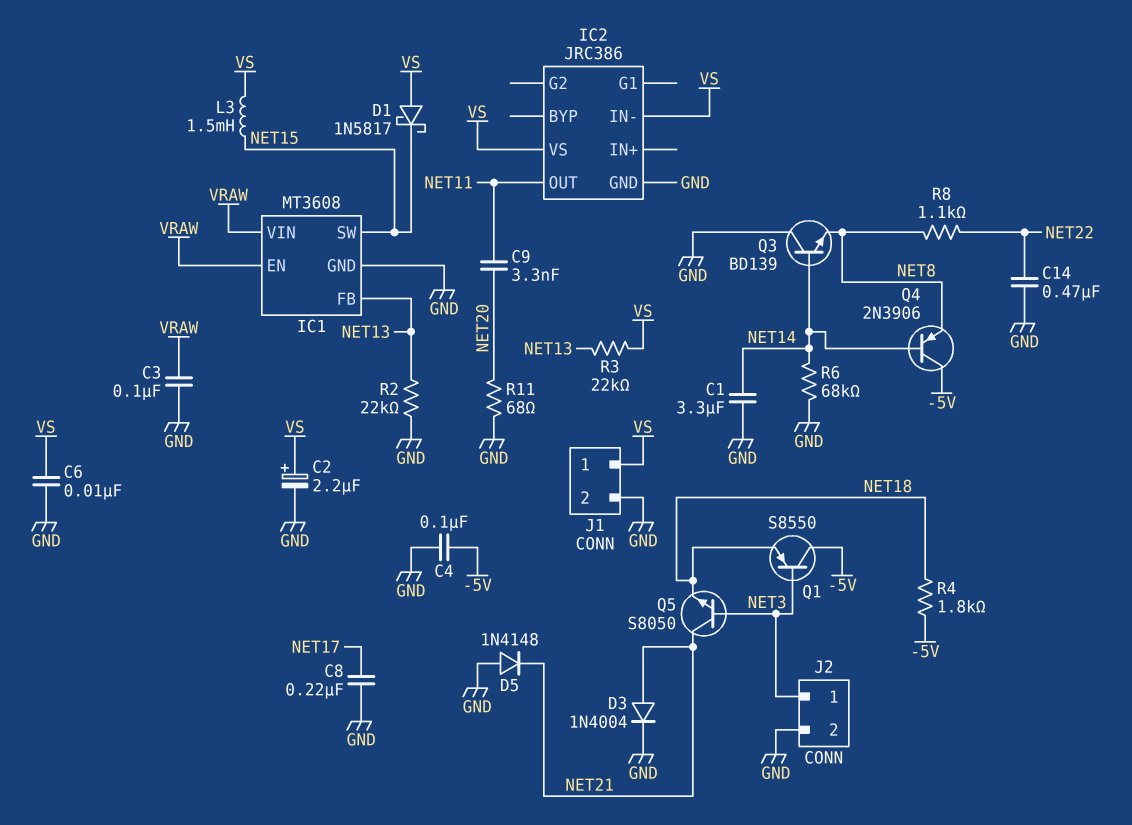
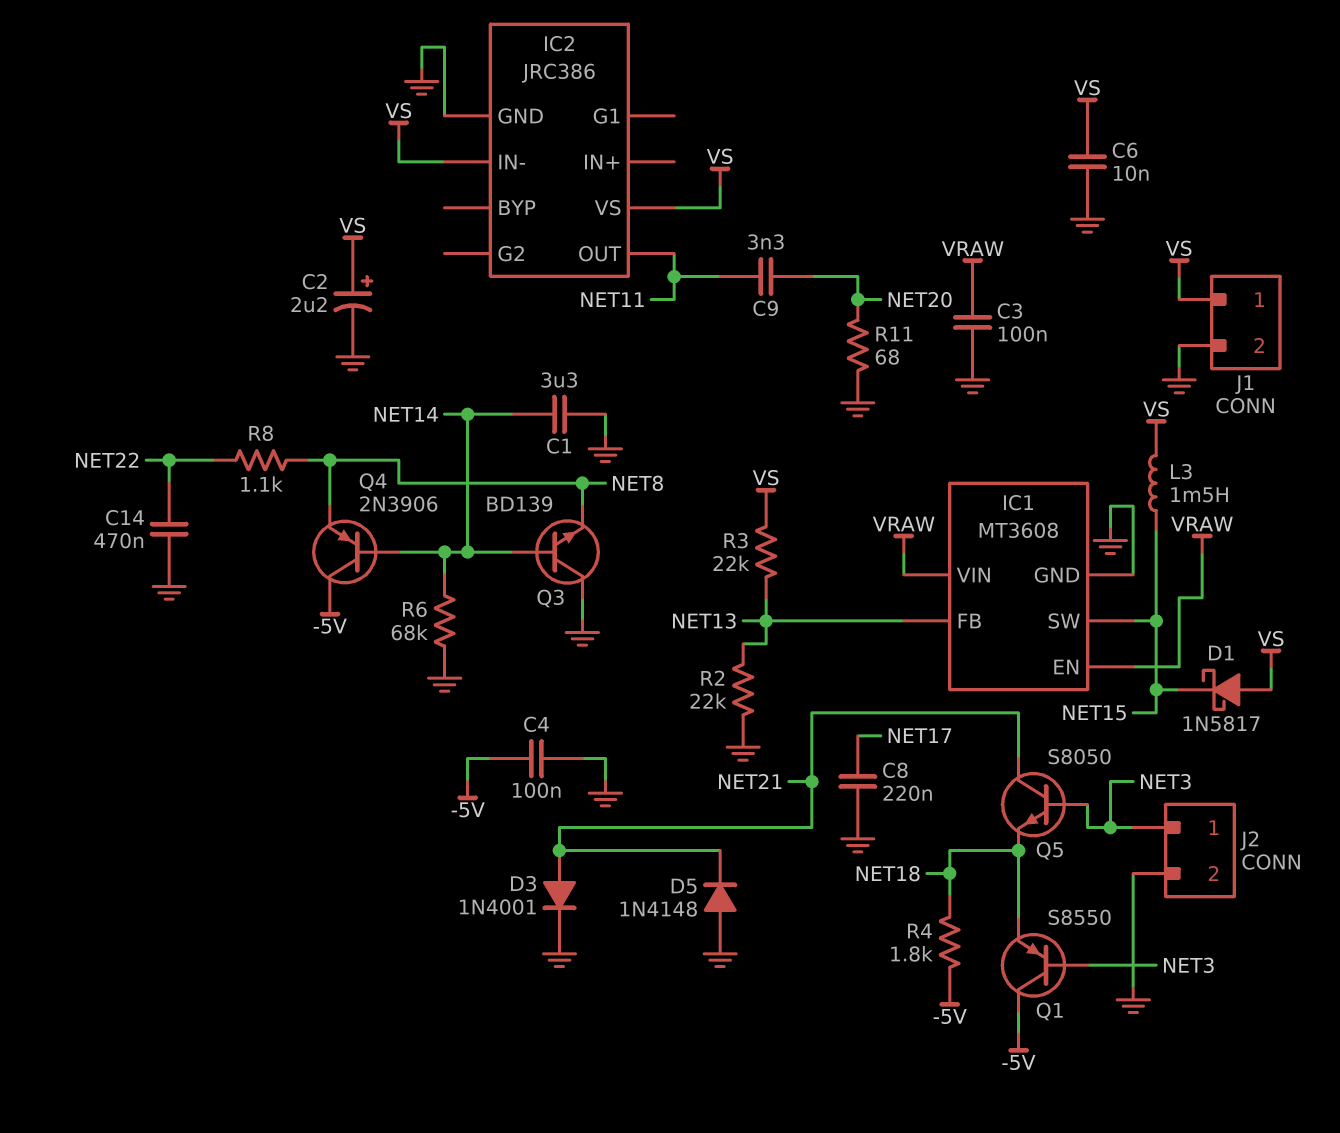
D3: diode 1N4004 (A NET21, K GND) -> diode 1N4001 (A NET21, K GND)

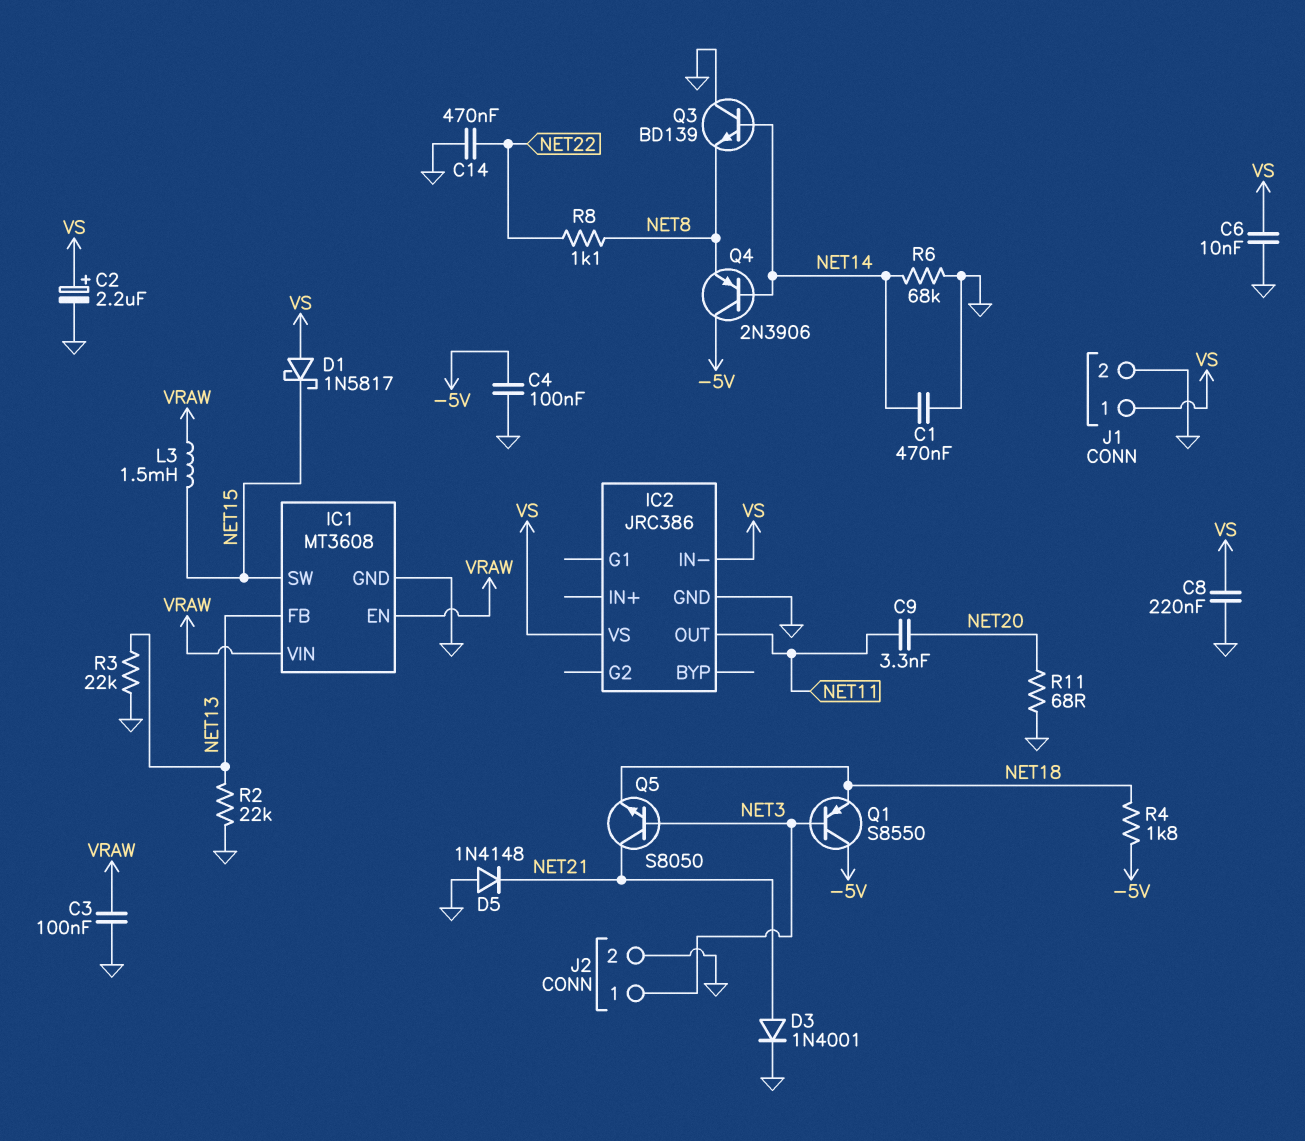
C1: 3.3uF (GND, NET14) -> 470nF (GND, NET14)
C8: 220nF (GND, NET17) -> 220nF (GND, VS)
L3: 1.5mH (NET15, VS) -> 1.5mH (NET15, VRAW)
R3: 22k (NET13, VS) -> 22k (GND, NET13)

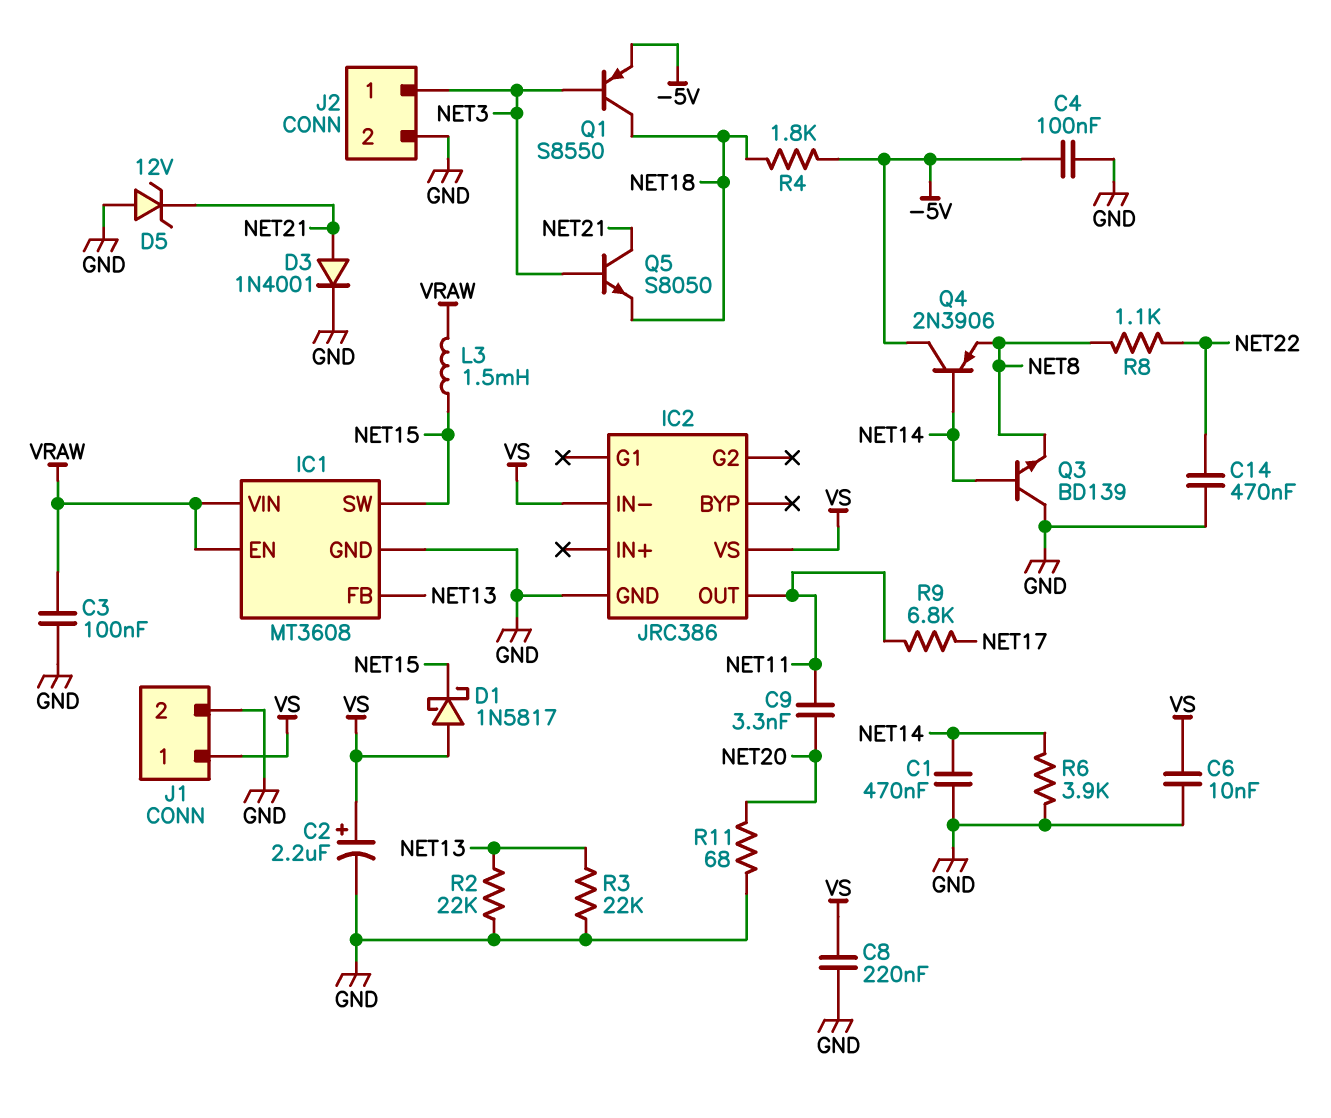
D5: diode 1N4148 (A GND, K NET21) -> zener 12V (A GND, K NET21)
Q1: PNP S8550 (B NET3, C -5V, E NET18) -> PNP S8550 (B NET3, C NET18, E -5V)
R6: 68k (GND, NET14) -> 3.9k (GND, NET14)
R9: none -> 6.8k (NET11, NET17)

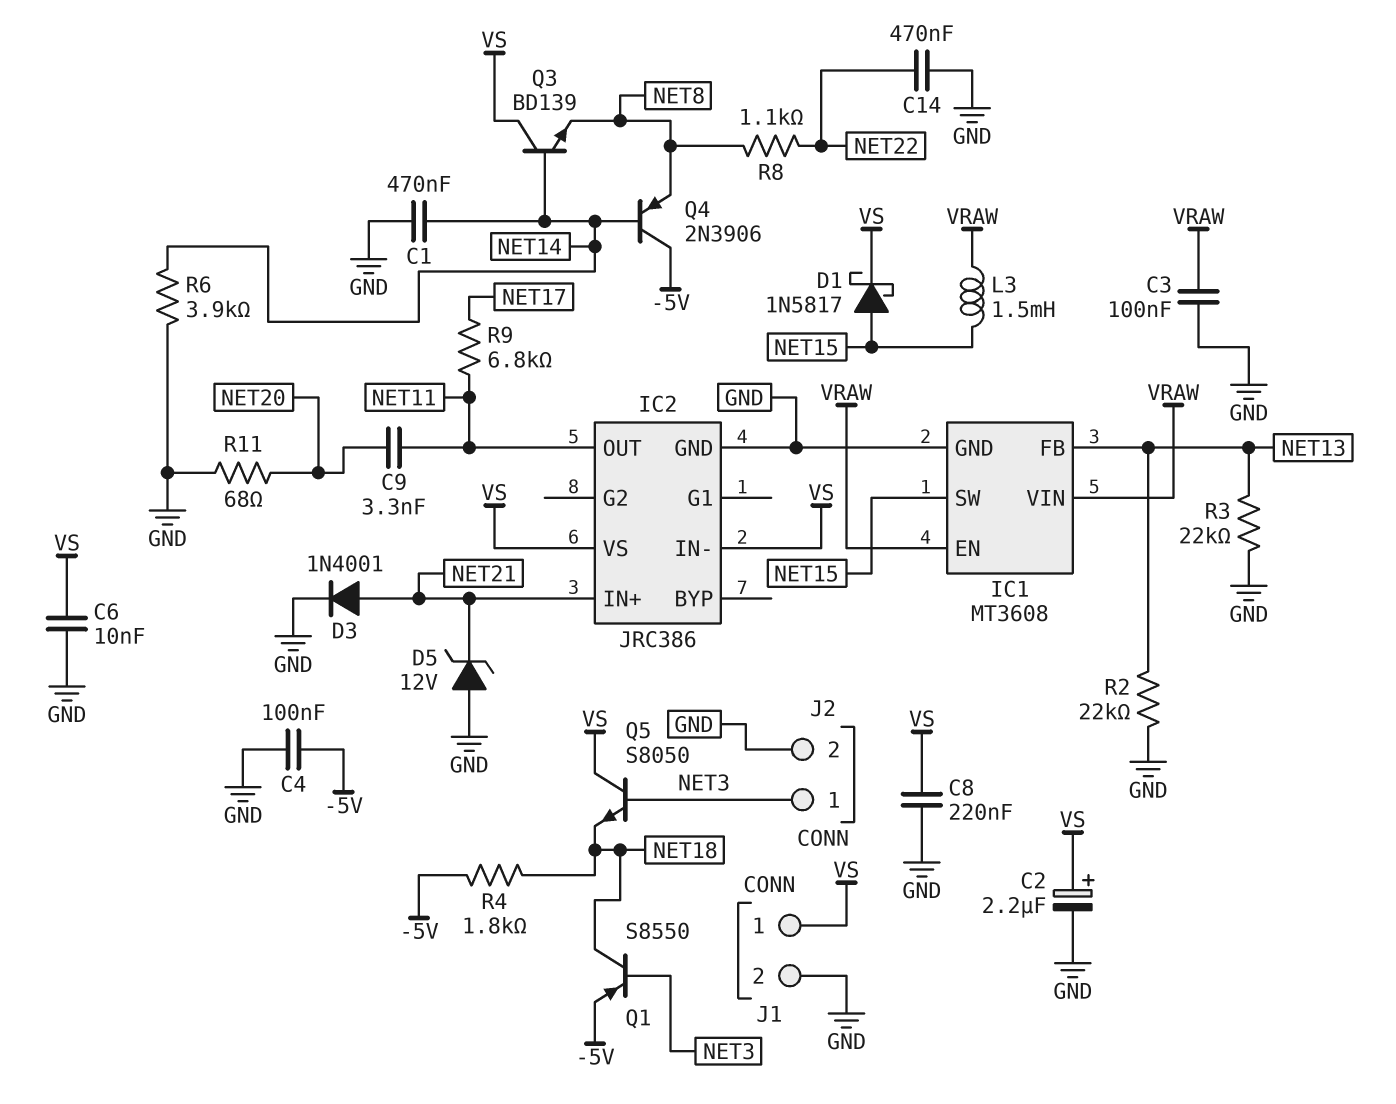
D1: schottky 1N5817 (A VS, K NET15) -> schottky 1N5817 (A NET15, K VS)
IC2 pin IN+: none -> NET21
Q3: NPN BD139 (B NET14, C GND, E NET8) -> NPN BD139 (B NET14, C VS, E NET8)
Q5: NPN S8050 (B NET3, C NET21, E NET18) -> NPN S8050 (B NET3, C VS, E NET18)

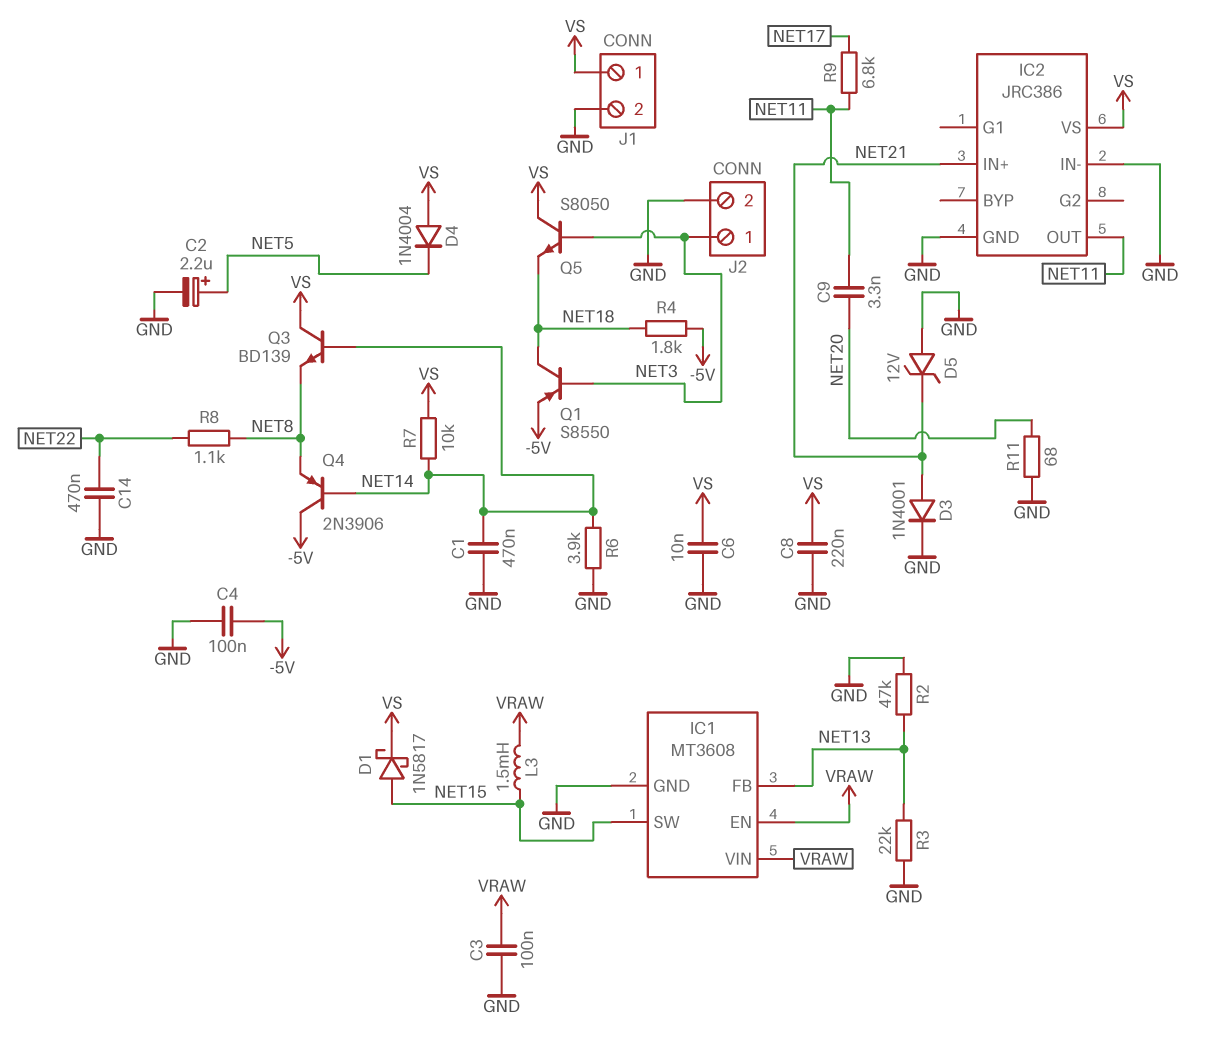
C2: 2.2uF (plus VS, minus GND) -> 2.2uF (plus NET5, minus GND)
D4: none -> diode 1N4004 (A VS, K NET5)
IC2 pin IN-: VS -> GND
R2: 22k (GND, NET13) -> 47k (GND, NET13)
R7: none -> 10k (NET14, VS)

